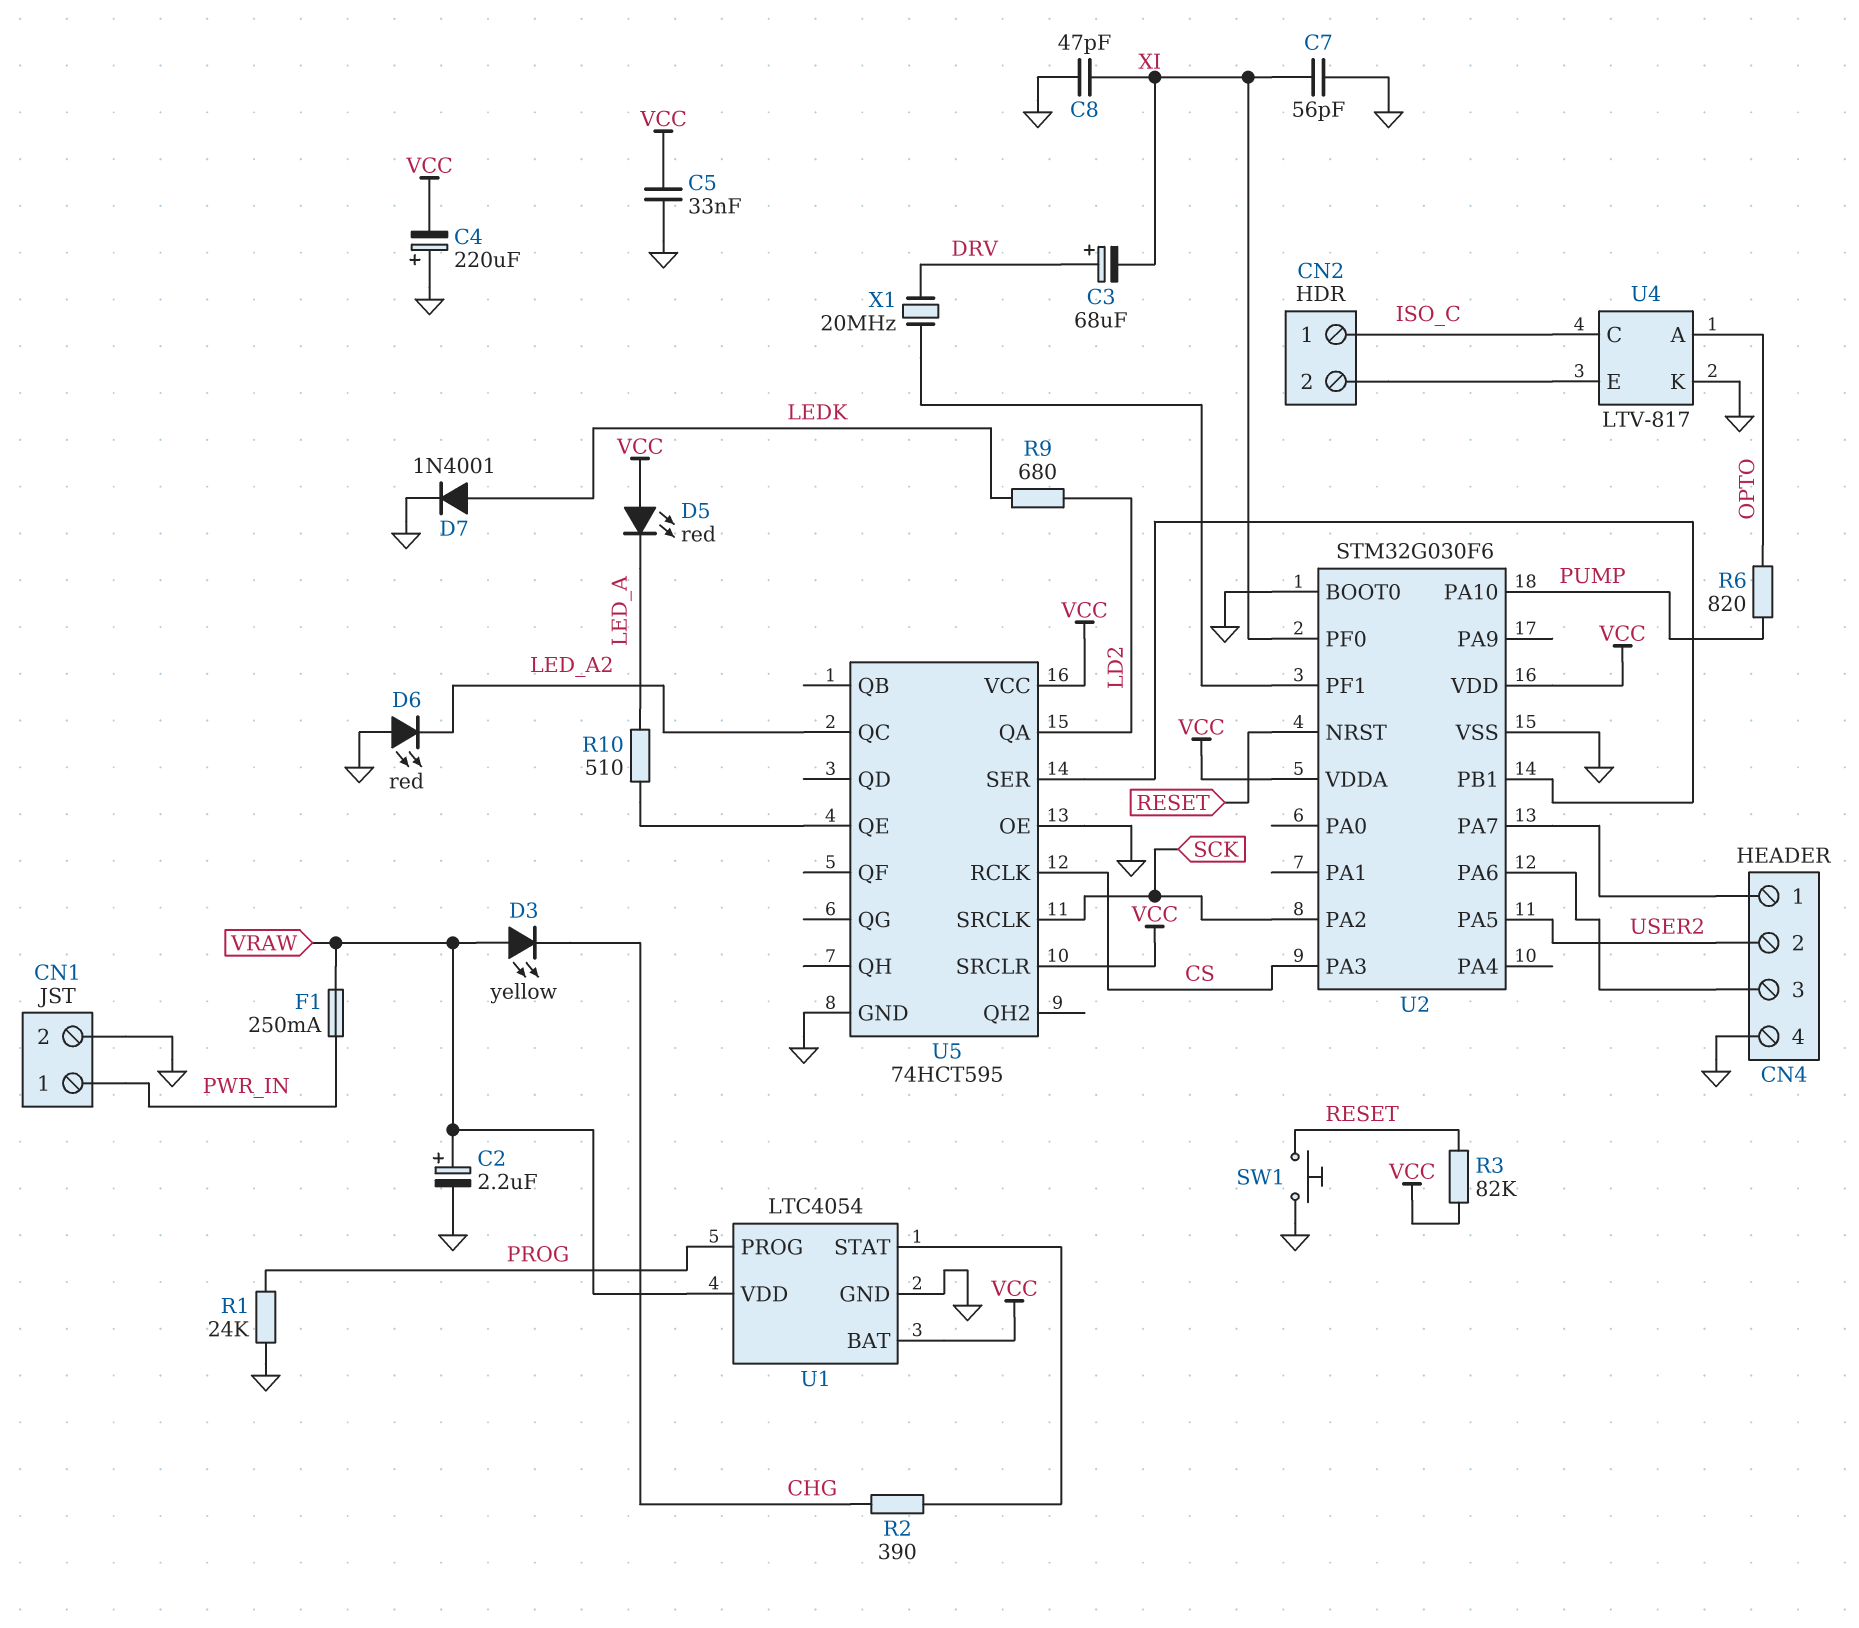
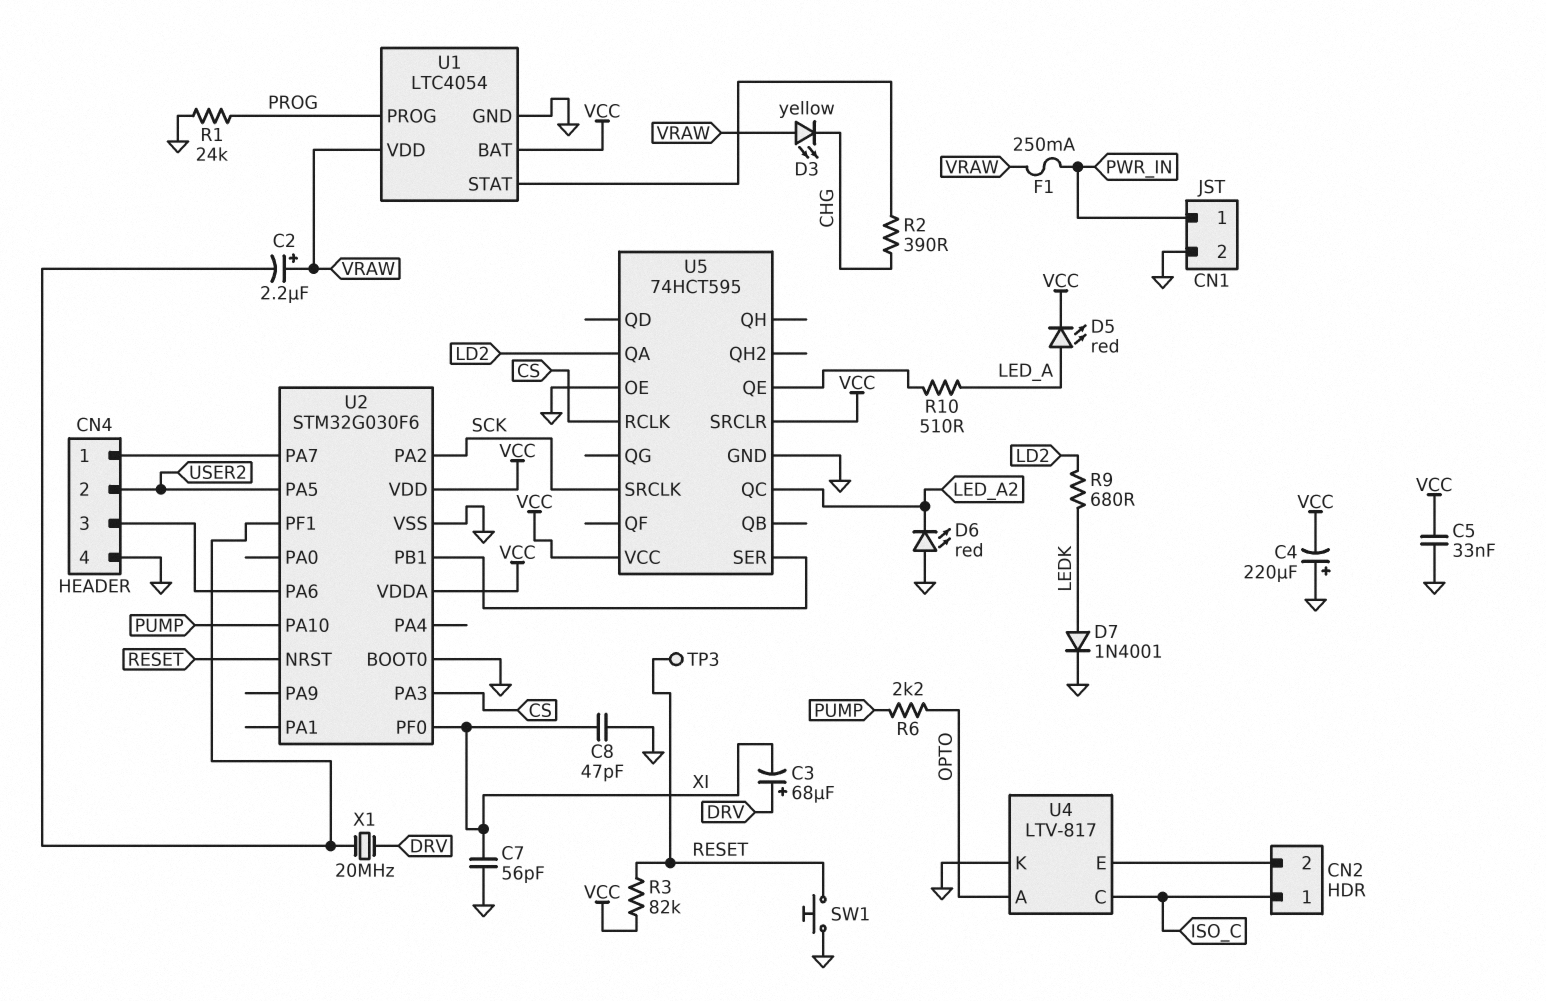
C2: 2.2uF (plus VRAW, minus GND) -> 2.2uF (plus VRAW, minus U2/PF1)
D5: LED red (A VCC, K LED_A) -> LED red (A LED_A, K VCC)
R6: 820 (OPTO, PUMP) -> 2.2k (OPTO, PUMP)
TP3: none -> test point (RESET)

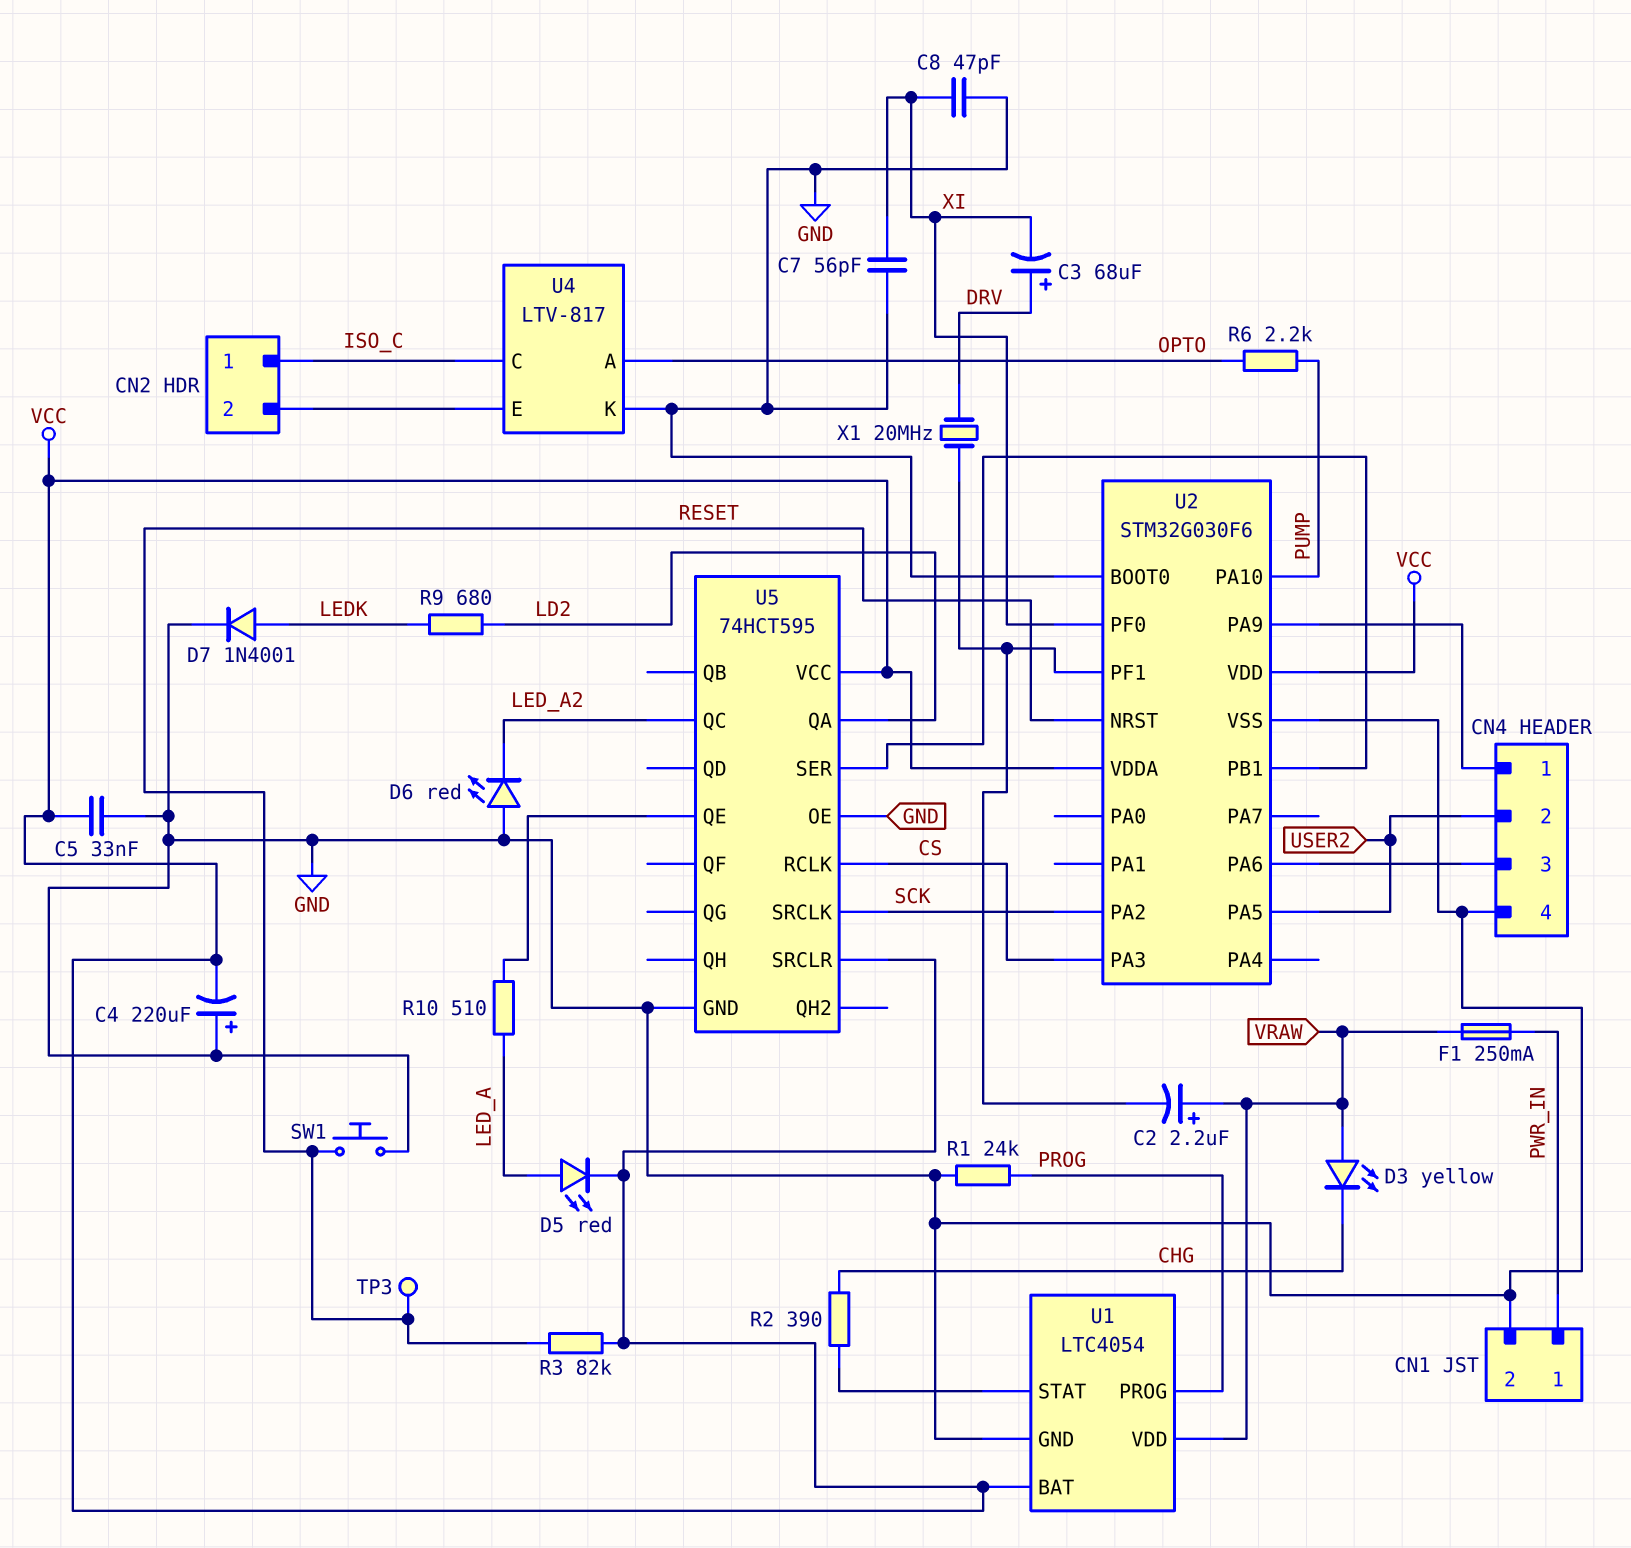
U2 pin PA7: CN4/1 -> none
U2 pin PA9: none -> CN4/1

